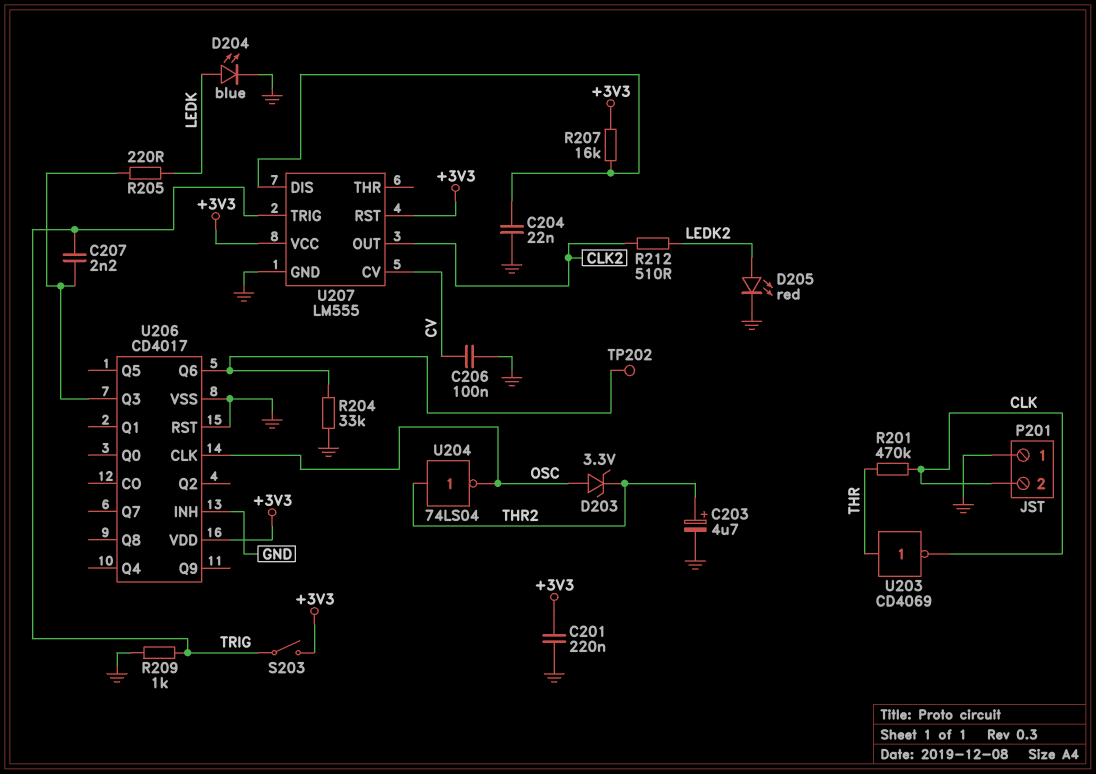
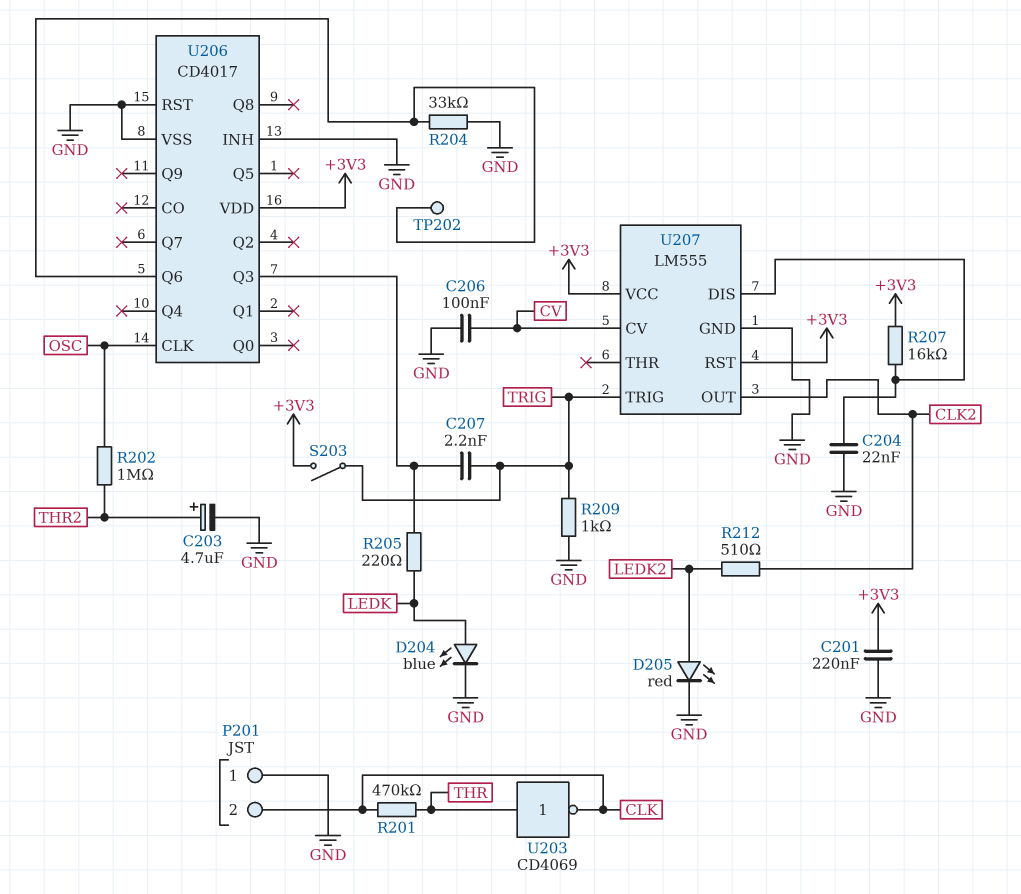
D203: zener 3.3V (A OSC, K THR2) -> none
R202: none -> 1M (OSC, THR2)
U204: NOT 74LS04 (in THR2, out OSC) -> none

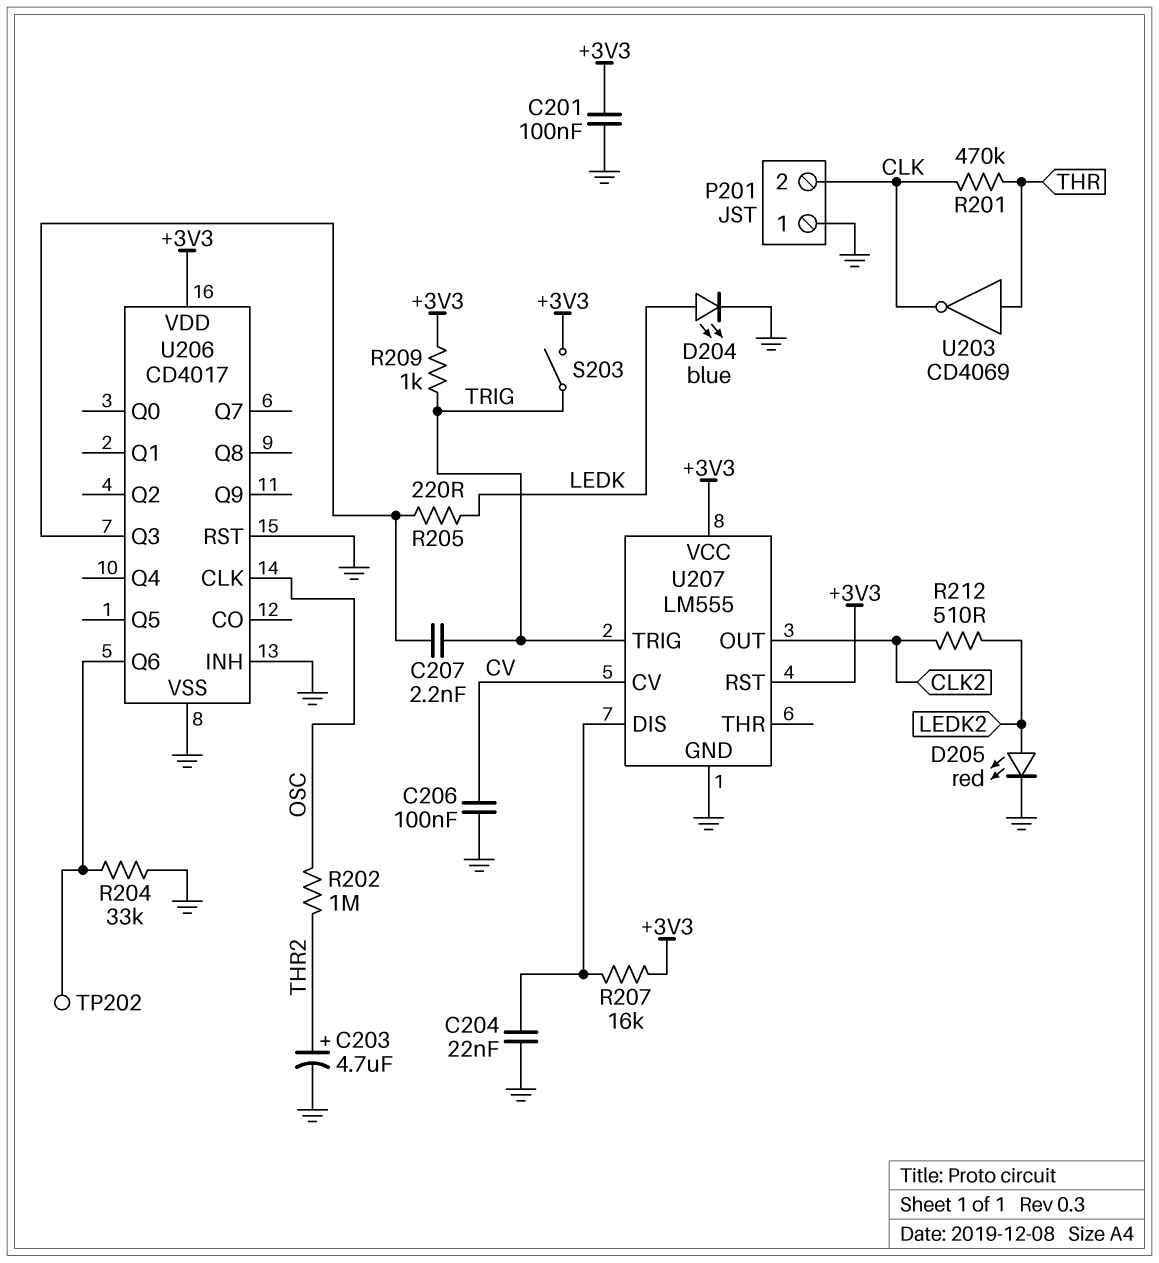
C201: 220nF (+3V3, GND) -> 100nF (+3V3, GND)
R209: 1k (GND, TRIG) -> 1k (+3V3, TRIG)

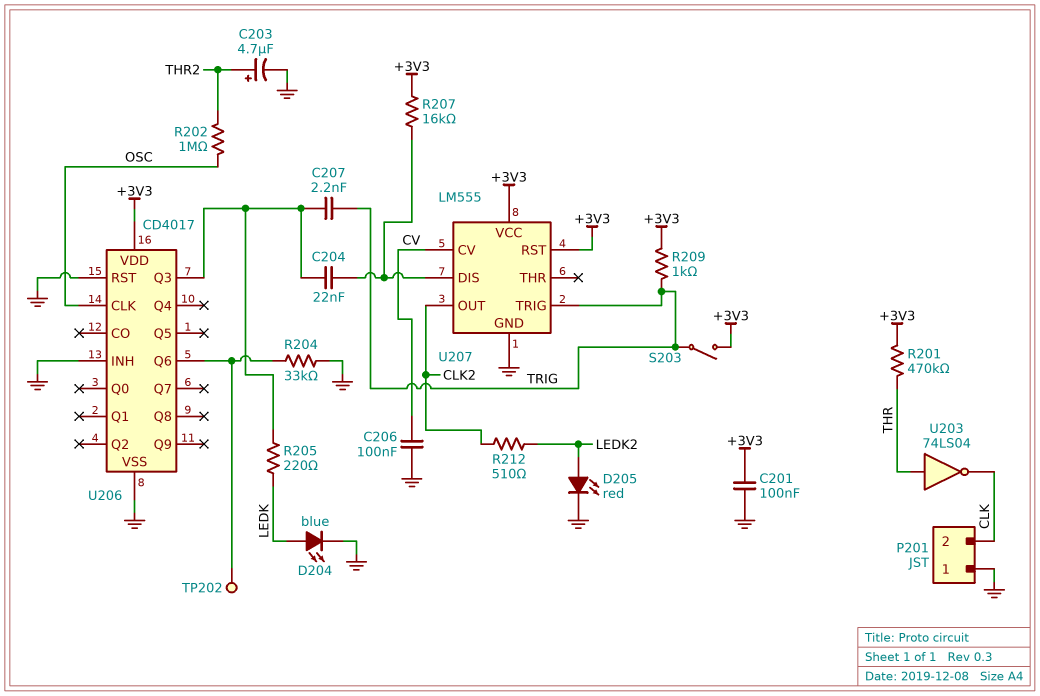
C204: 22nF (GND, U207/DIS) -> 22nF (U206/Q3, U207/DIS)
R201: 470k (CLK, THR) -> 470k (+3V3, THR)
U203: NOT CD4069 (in THR, out CLK) -> NOT 74LS04 (in THR, out CLK)

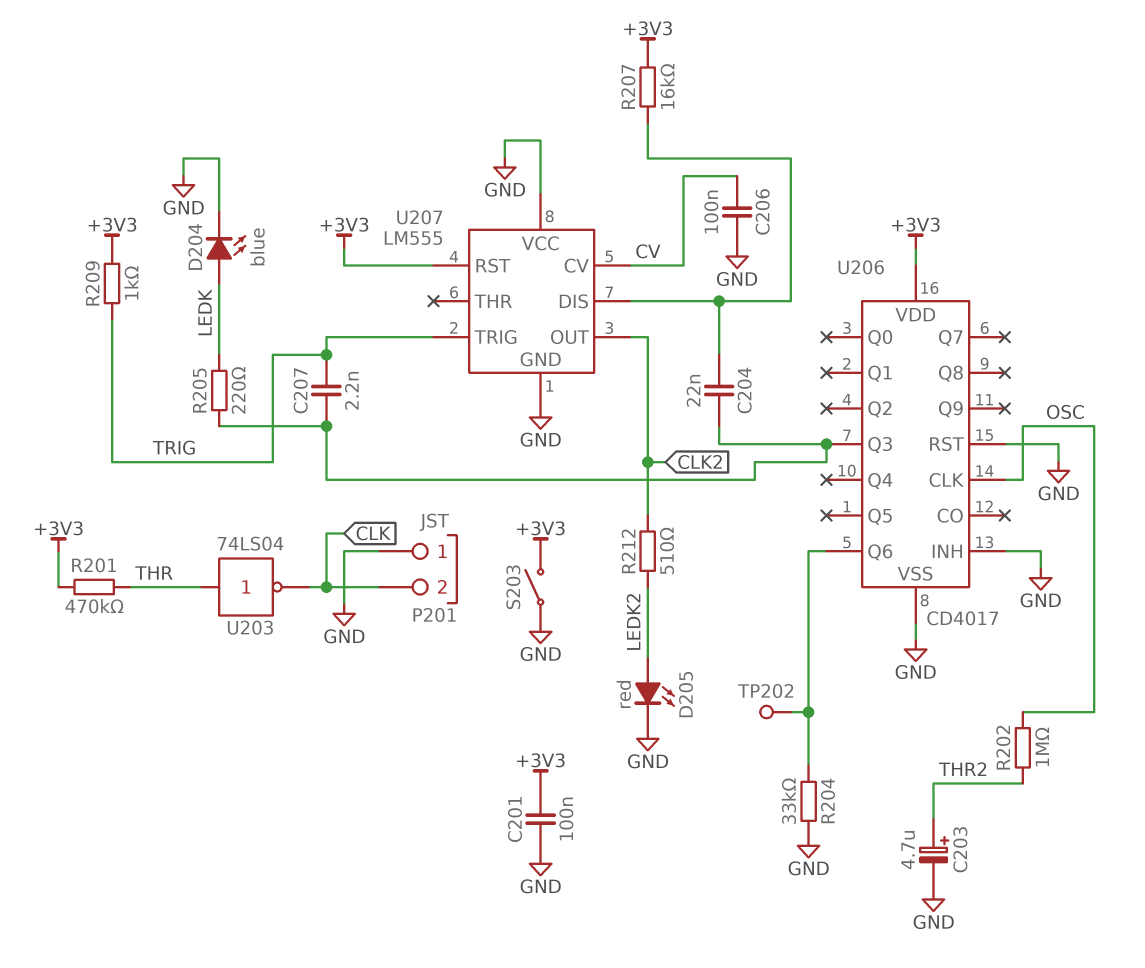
S203: switch (+3V3, TRIG) -> switch (+3V3, GND)
U207 pin VCC: +3V3 -> GND

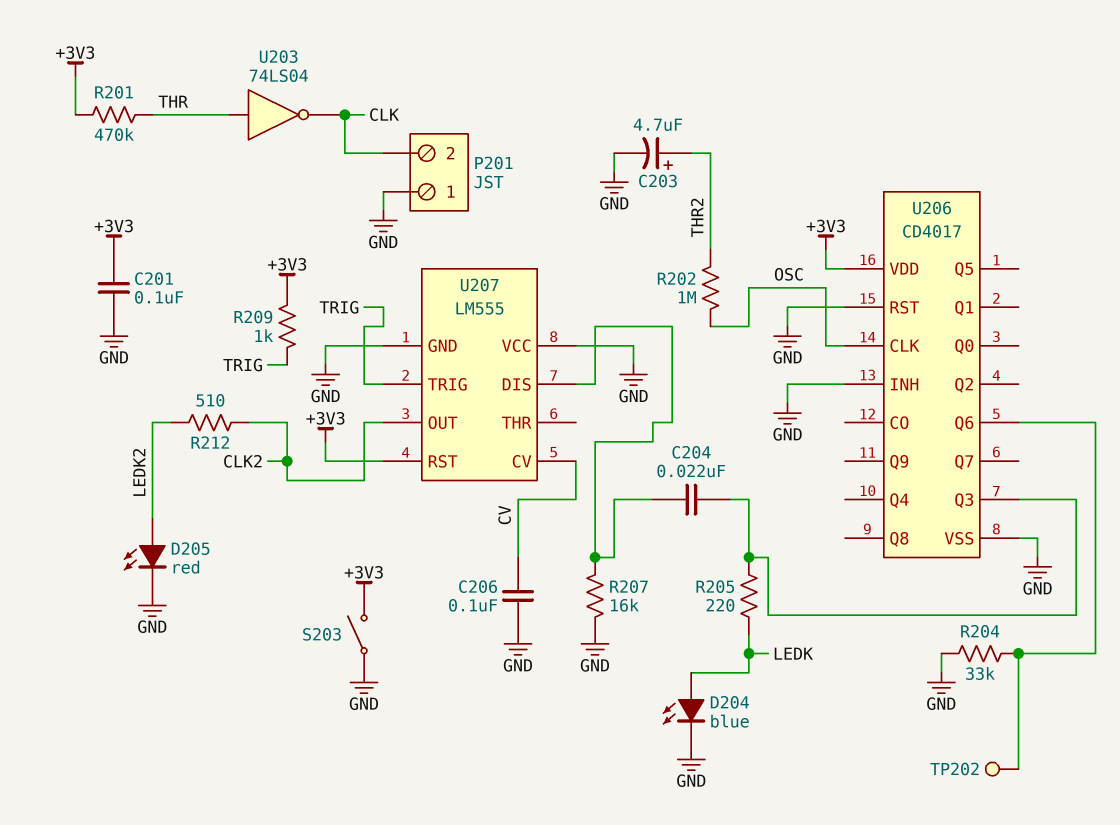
C207: 2.2nF (TRIG, U206/Q3) -> none
R207: 16k (+3V3, U207/DIS) -> 16k (GND, U207/DIS)

